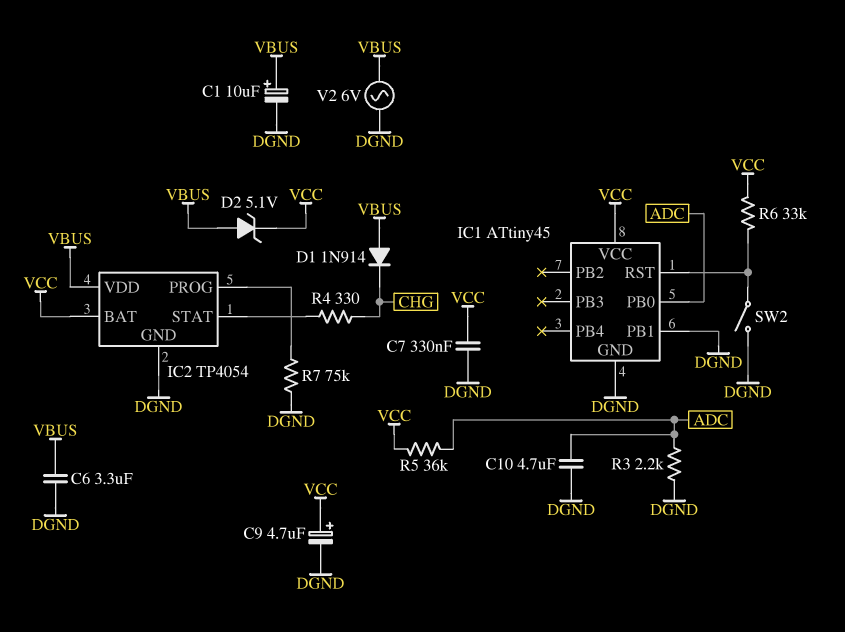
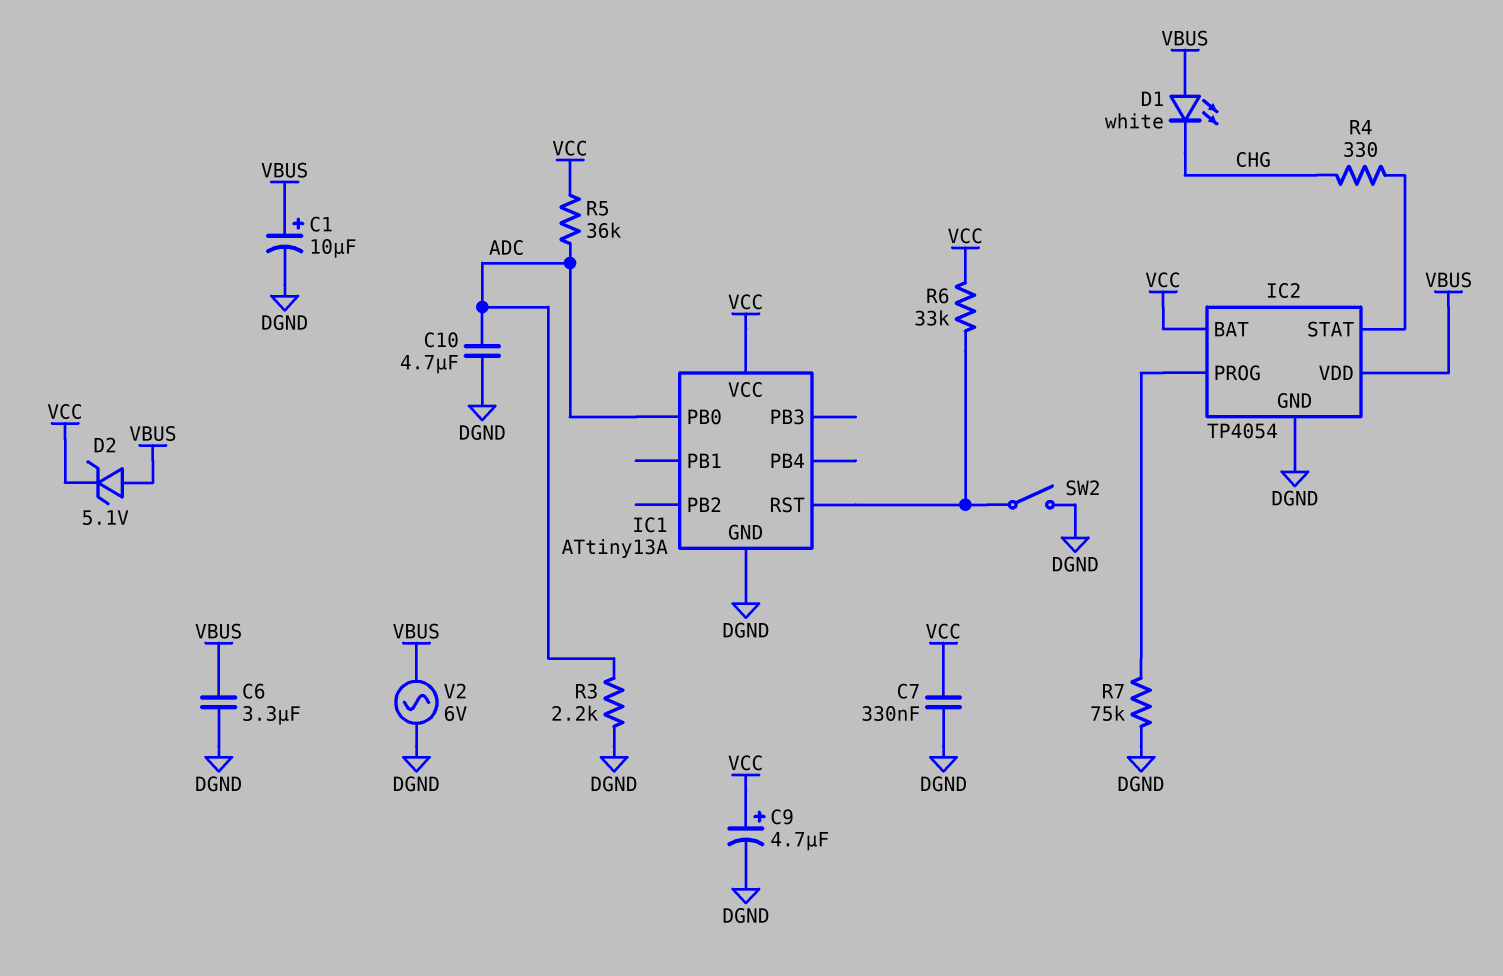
D1: diode 1N914 (A VBUS, K CHG) -> LED white (A VBUS, K CHG)
IC1: ATtiny45 -> ATtiny13A
IC1 pin PB1: DGND -> none

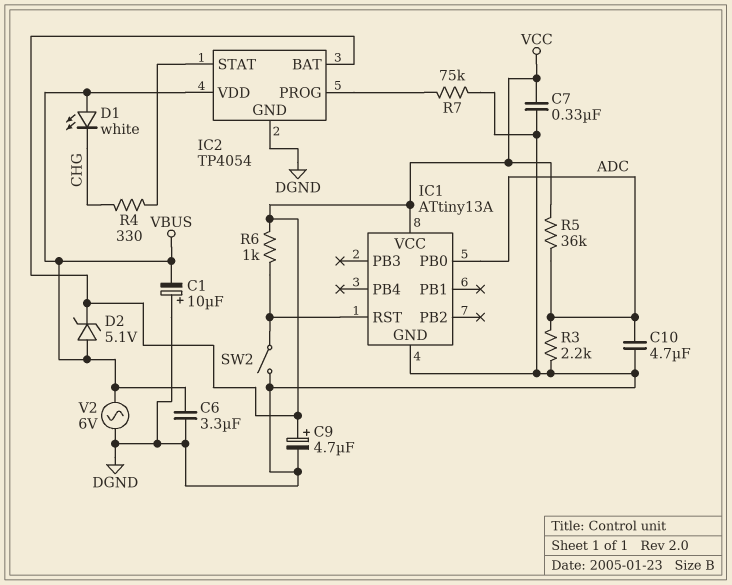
C1: 10uF (plus VBUS, minus DGND) -> 10uF (plus DGND, minus VBUS)
R6: 33k (IC1/RST, VCC) -> 1k (IC1/RST, VCC)

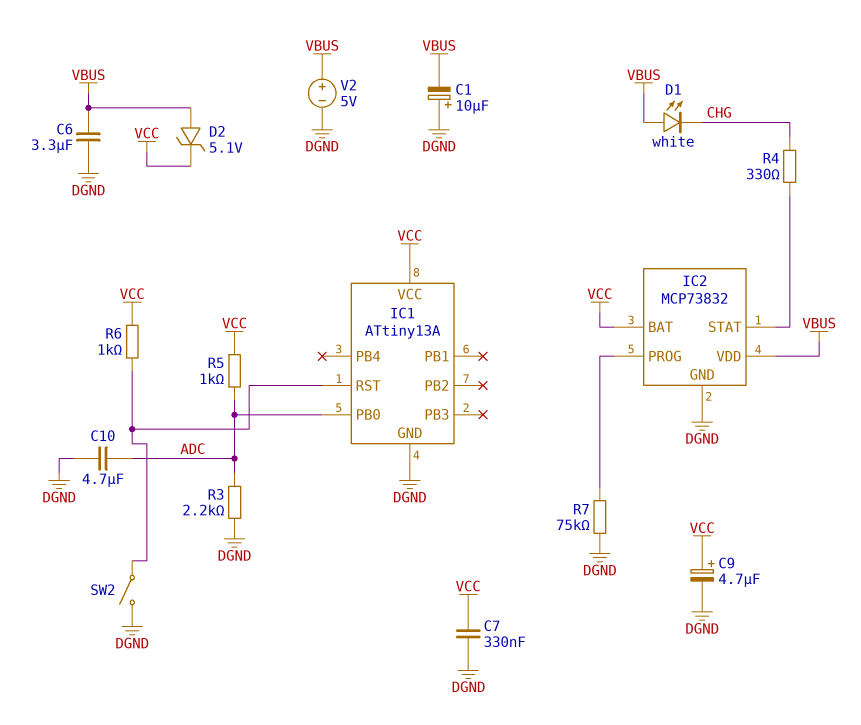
IC2: TP4054 -> MCP73832
R5: 36k (ADC, VCC) -> 1k (ADC, VCC)
V2: AC 6V (DGND, VBUS) -> 5V (plus VBUS, minus DGND)

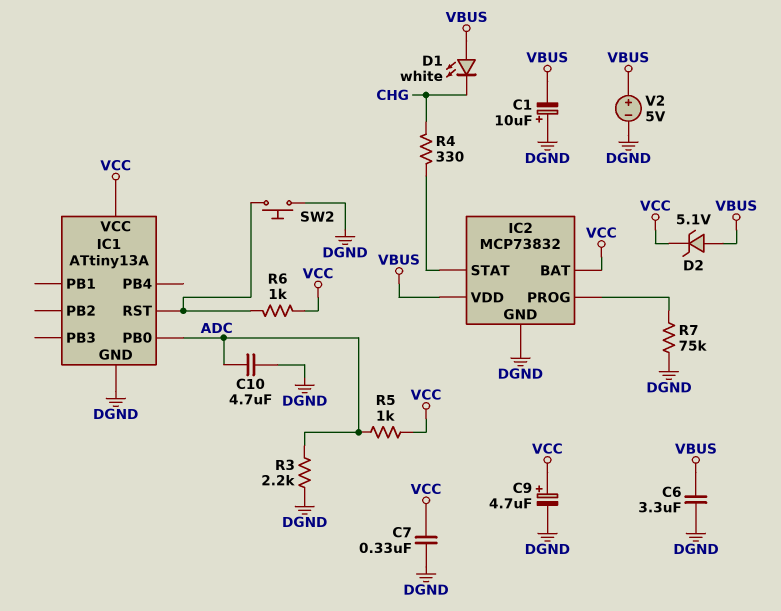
SW2: switch (DGND, IC1/RST) -> button (DGND, IC1/RST)

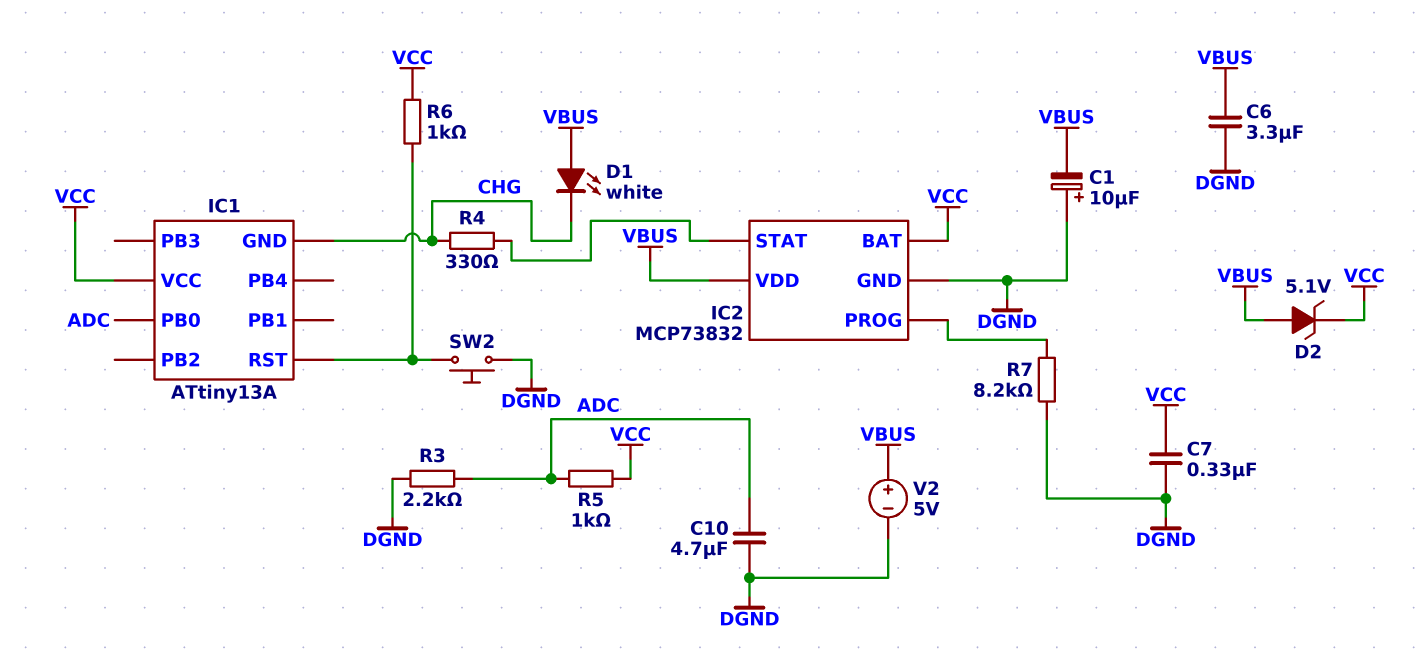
C9: 4.7uF (plus VCC, minus DGND) -> none
IC1 pin GND: DGND -> CHG
R7: 75k (DGND, IC2/PROG) -> 8.2k (DGND, IC2/PROG)

